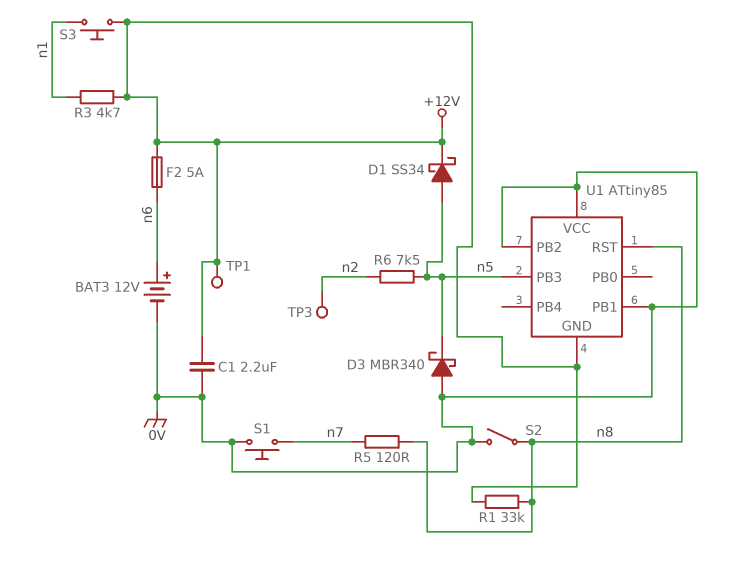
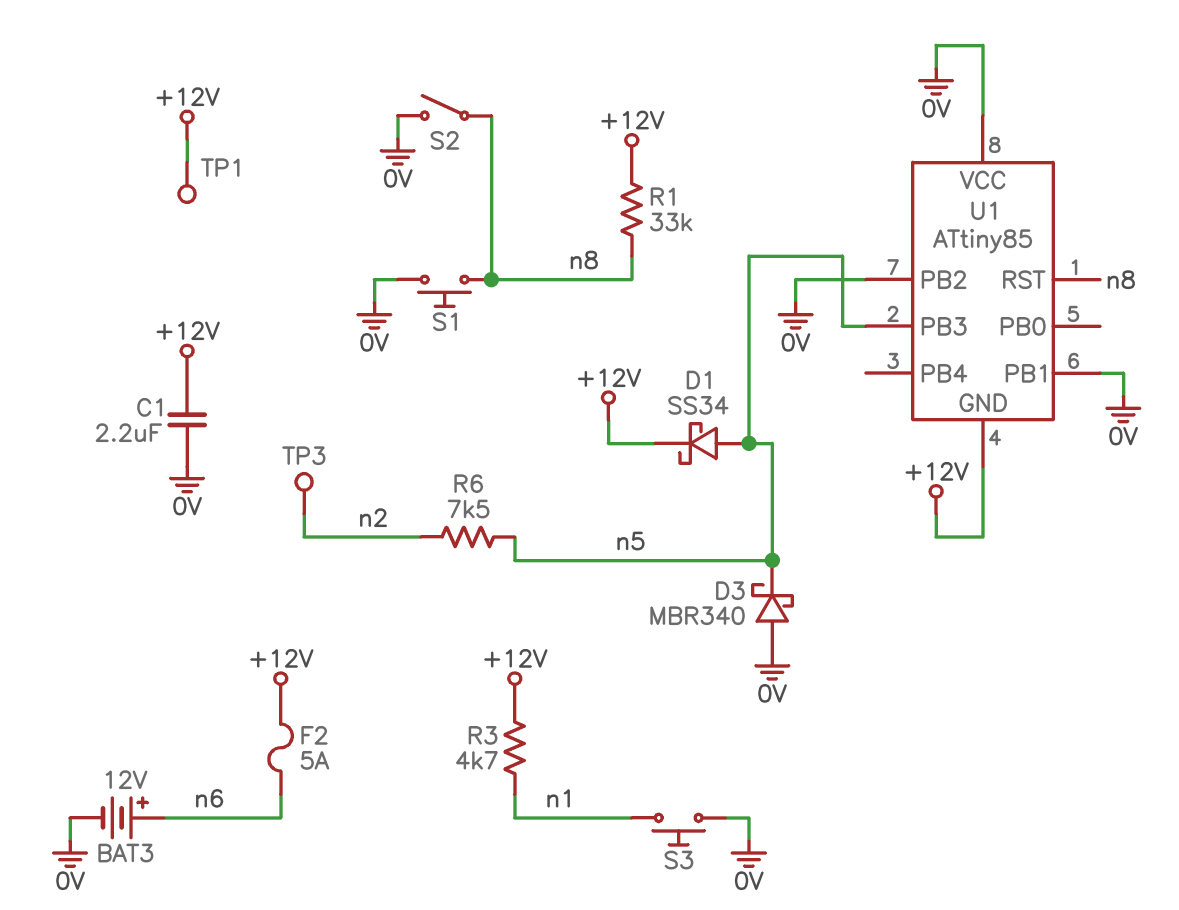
R5: 120 (n7, n8) -> none
S1: button (0V, n7) -> button (0V, n8)
S3: button (+12V, n1) -> button (0V, n1)

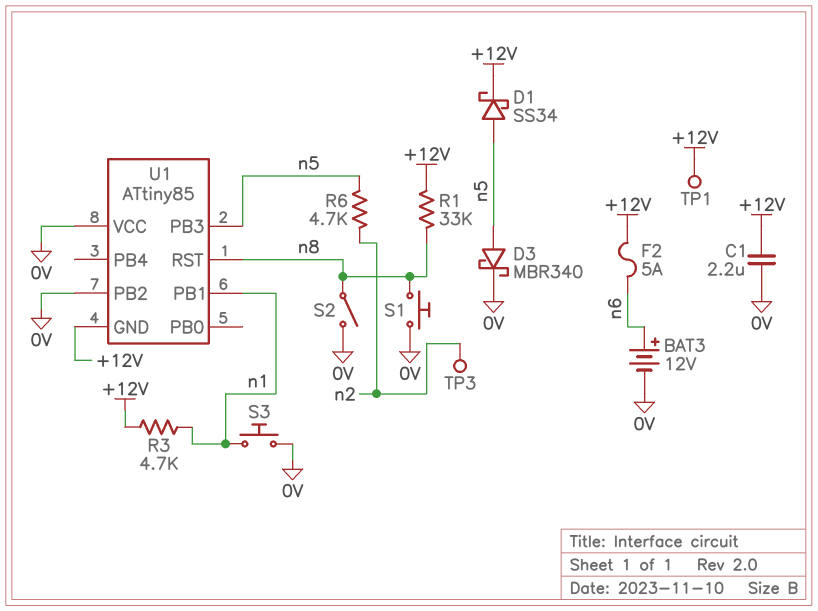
D3: schottky MBR340 (A 0V, K n5) -> schottky MBR340 (A n5, K 0V)
R6: 7.5k (n2, n5) -> 4.7k (n2, n5)
U1 pin PB1: 0V -> n1

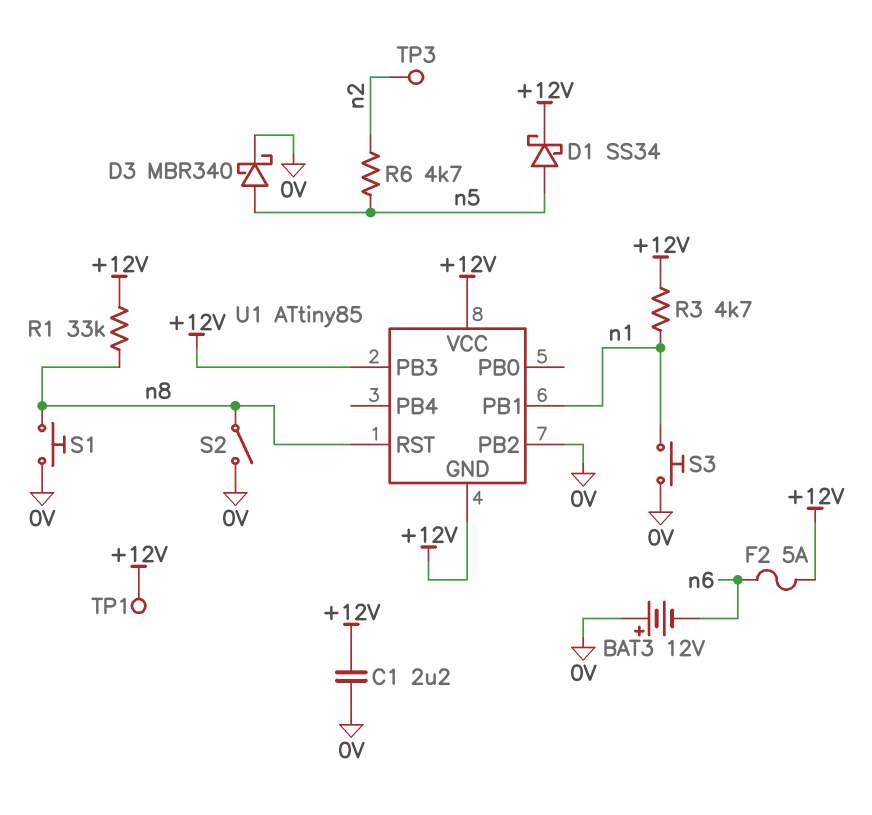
BAT3: 12V (plus n6, minus 0V) -> 12V (plus 0V, minus n6)
U1 pin PB3: n5 -> +12V
U1 pin VCC: 0V -> +12V

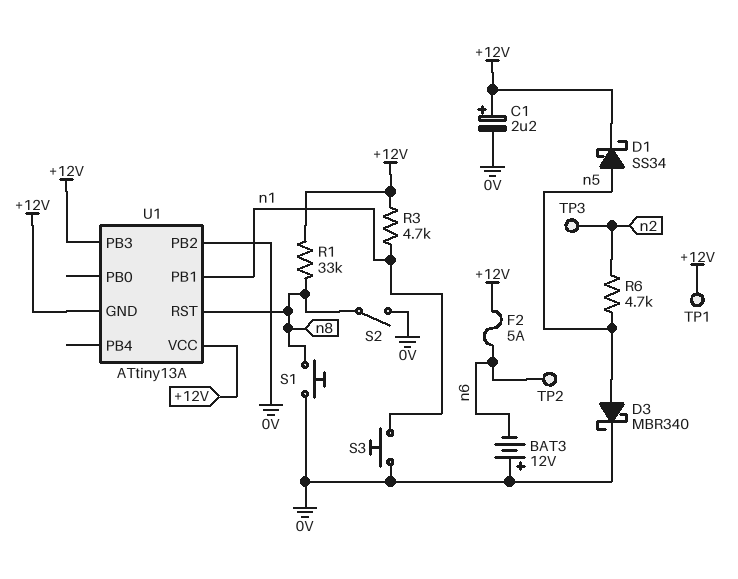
C1: 2.2uF (+12V, 0V) -> 2.2uF (plus +12V, minus 0V)
TP2: none -> test point (n6)
U1: ATtiny85 -> ATtiny13A

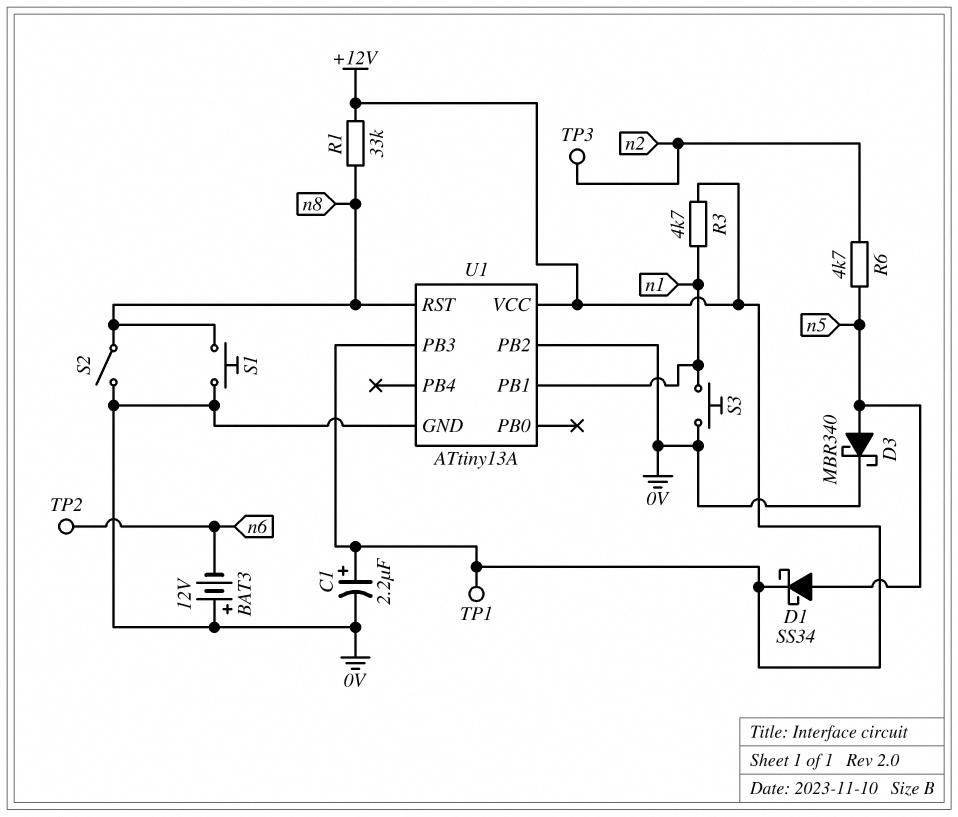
F2: 5A (+12V, n6) -> none
U1 pin GND: +12V -> 0V

